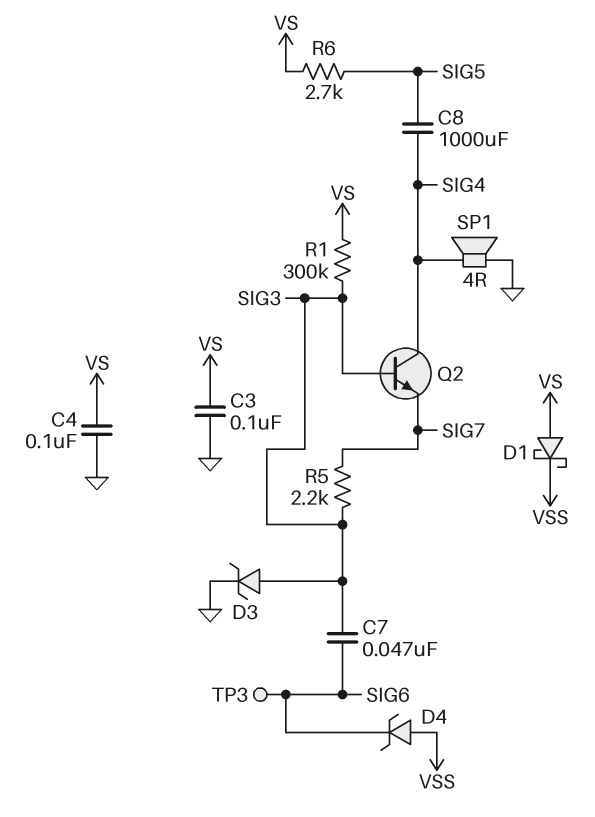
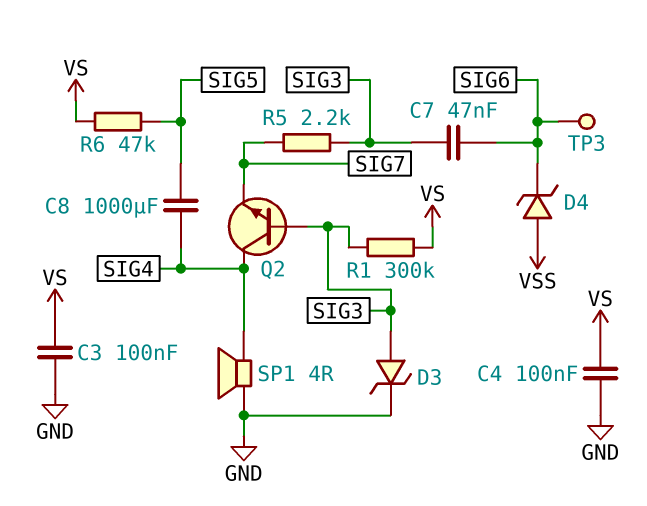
D1: schottky (A VS, K VSS) -> none
R6: 2.7k (SIG5, VS) -> 47k (SIG5, VS)

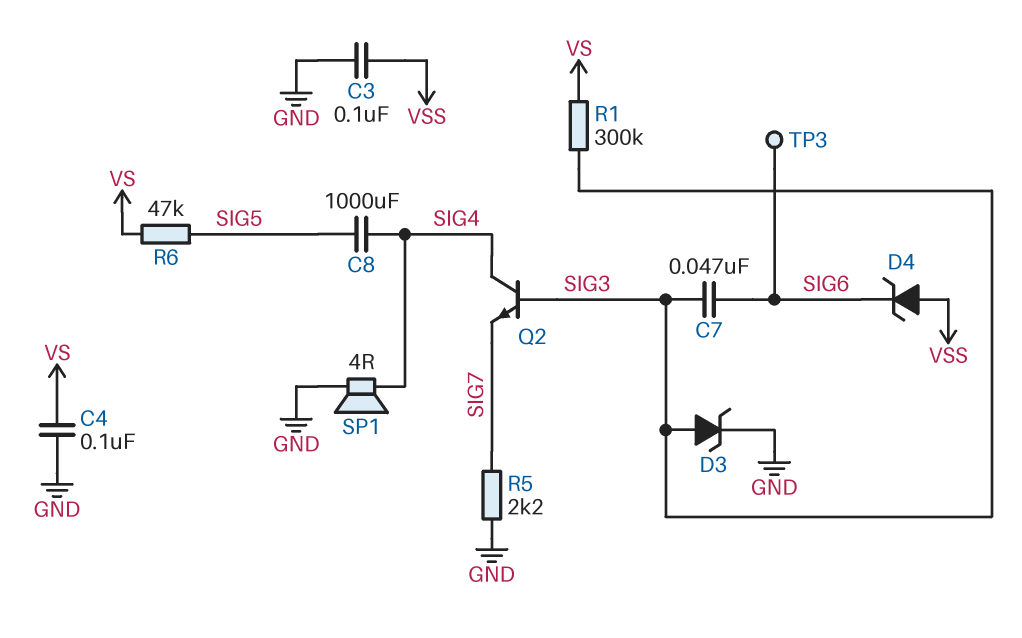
C3: 100nF (GND, VS) -> 100nF (GND, VSS)
R5: 2.2k (SIG3, SIG7) -> 2.2k (GND, SIG7)

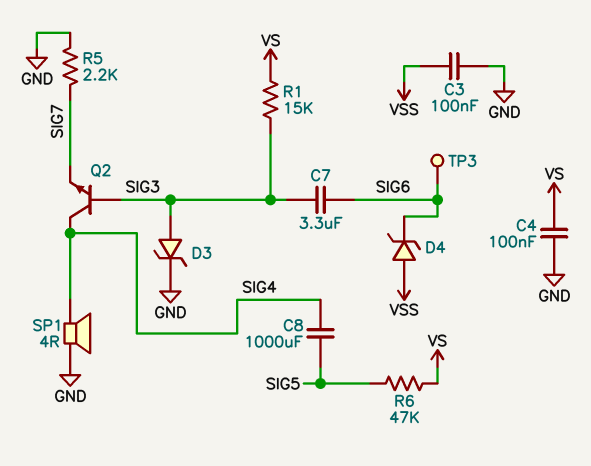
C7: 47nF (SIG3, SIG6) -> 3.3uF (SIG3, SIG6)
R1: 300k (SIG3, VS) -> 15k (SIG3, VS)

